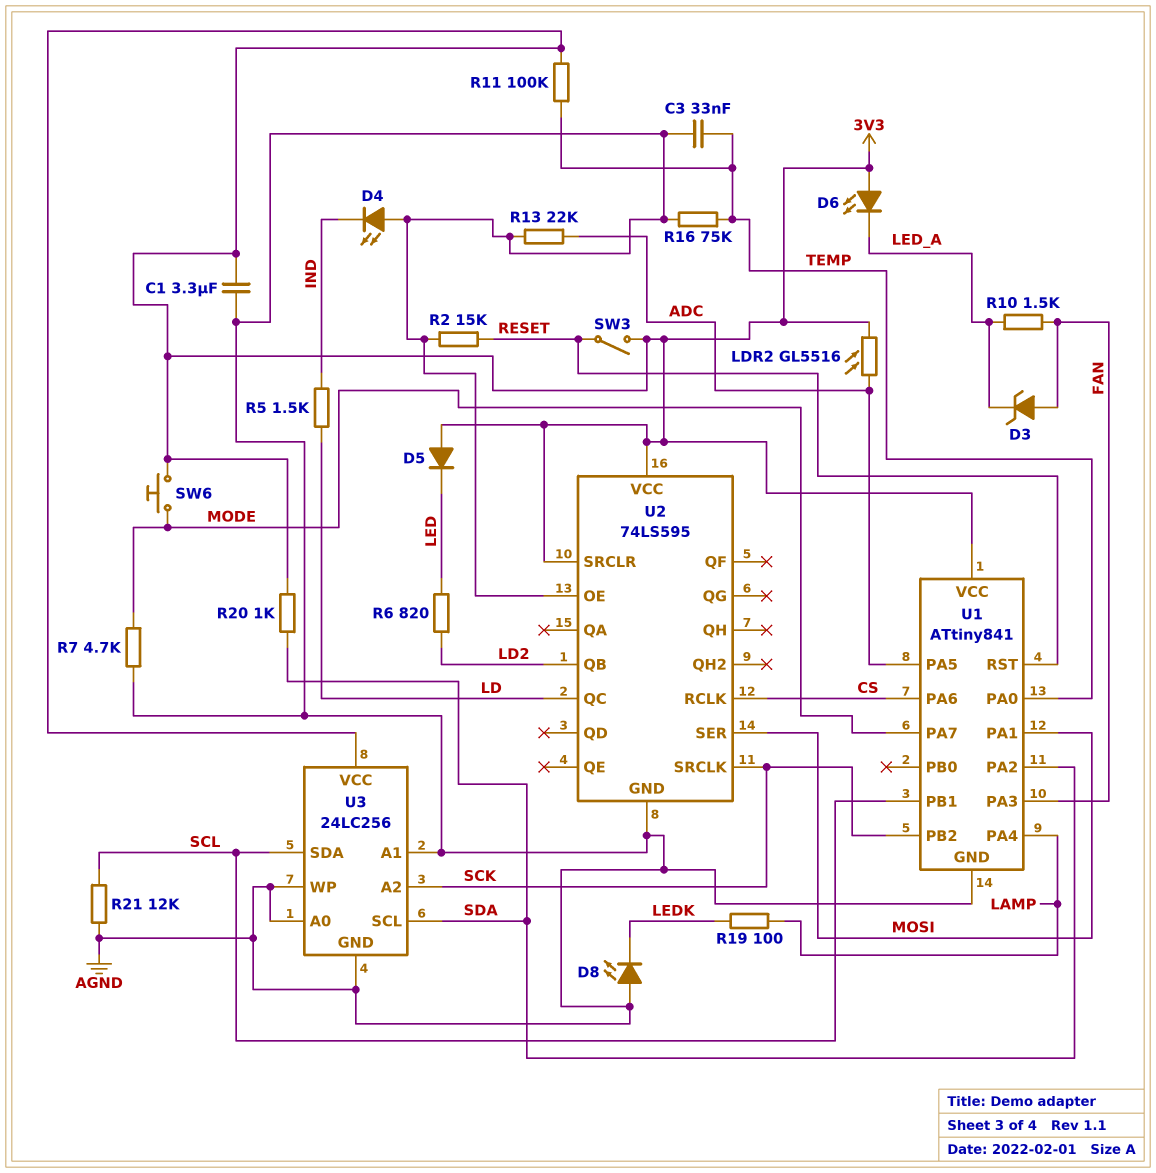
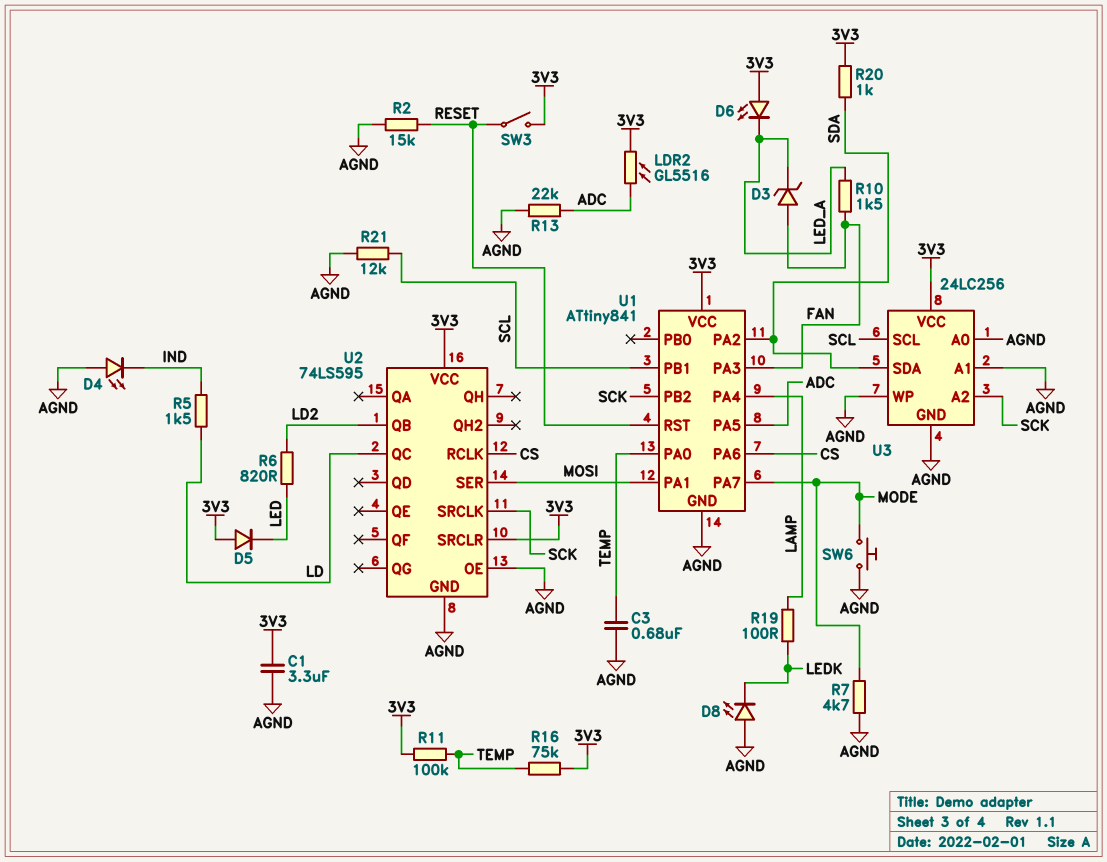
C3: 33nF (AGND, TEMP) -> 680nF (AGND, TEMP)
R16: 75k (AGND, TEMP) -> 75k (3V3, TEMP)
SW6: button (3V3, MODE) -> button (AGND, MODE)
U3 pin SCL: SDA -> SCL
U3 pin SDA: SCL -> SDA

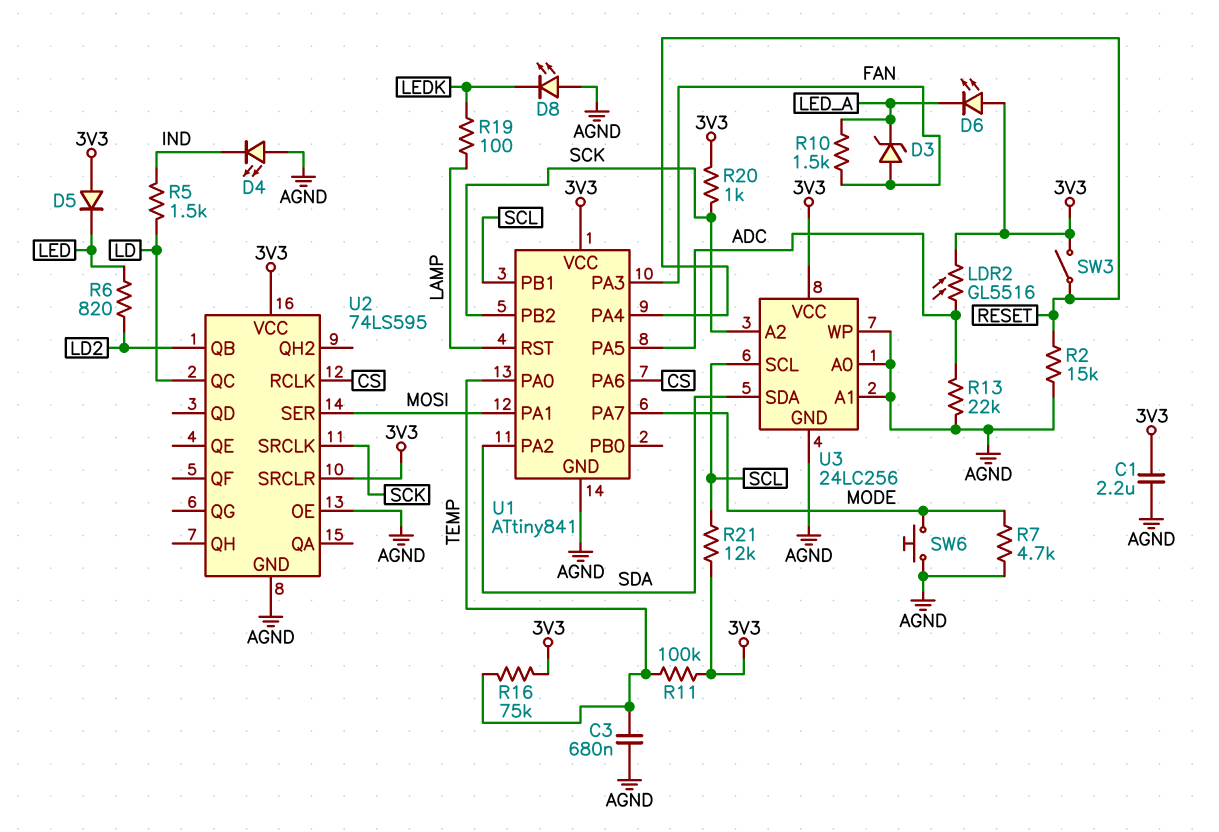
C1: 3.3uF (3V3, AGND) -> 2.2uF (3V3, AGND)
R20: 1k (3V3, SDA) -> 1k (3V3, SCK)
R21: 12k (AGND, SCL) -> 12k (3V3, SCL)
U1 pin PA4: LAMP -> RESET
U1 pin RST: RESET -> LAMP

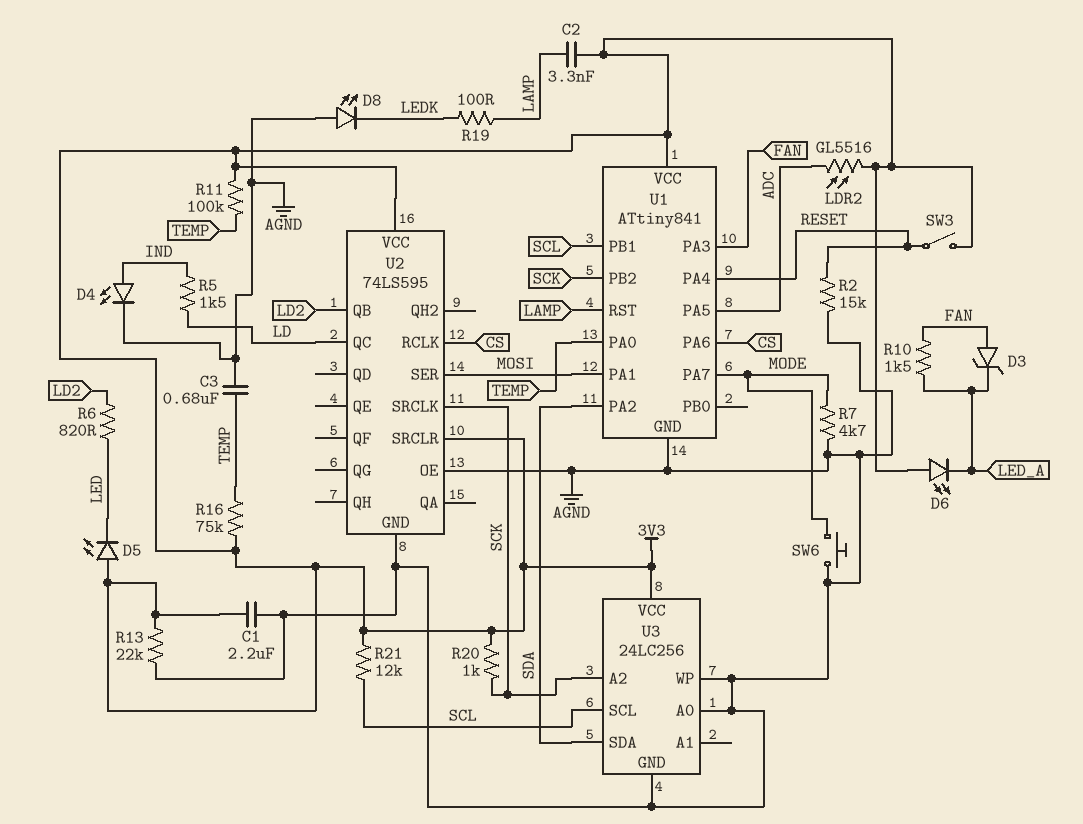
C2: none -> 3.3nF (3V3, LAMP)
D4: LED (A AGND, K IND) -> LED (A IND, K AGND)
D5: diode (A 3V3, K LED) -> LED (A 3V3, K LED)
R13: 22k (ADC, AGND) -> 22k (3V3, AGND)
U3 pin A1: AGND -> none

